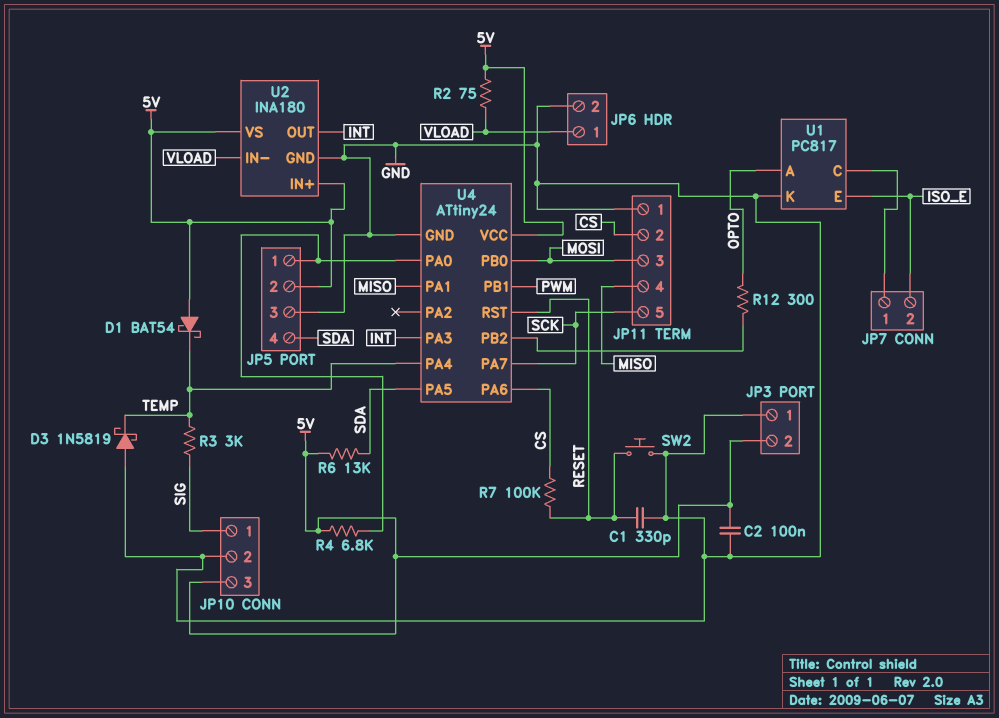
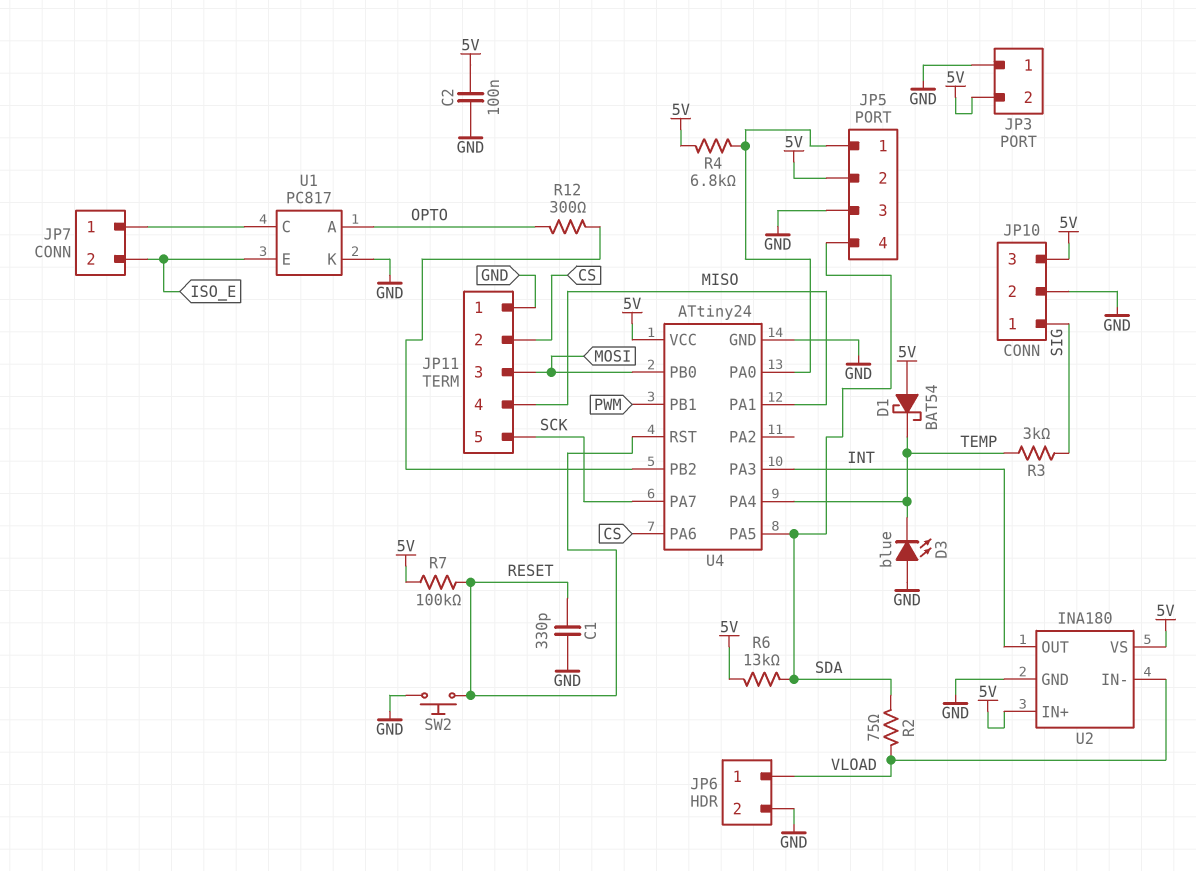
D3: schottky 1N5819 (A GND, K TEMP) -> LED blue (A GND, K TEMP)
R2: 75 (5V, VLOAD) -> 75 (SDA, VLOAD)
R7: 100k (CS, RESET) -> 100k (5V, RESET)

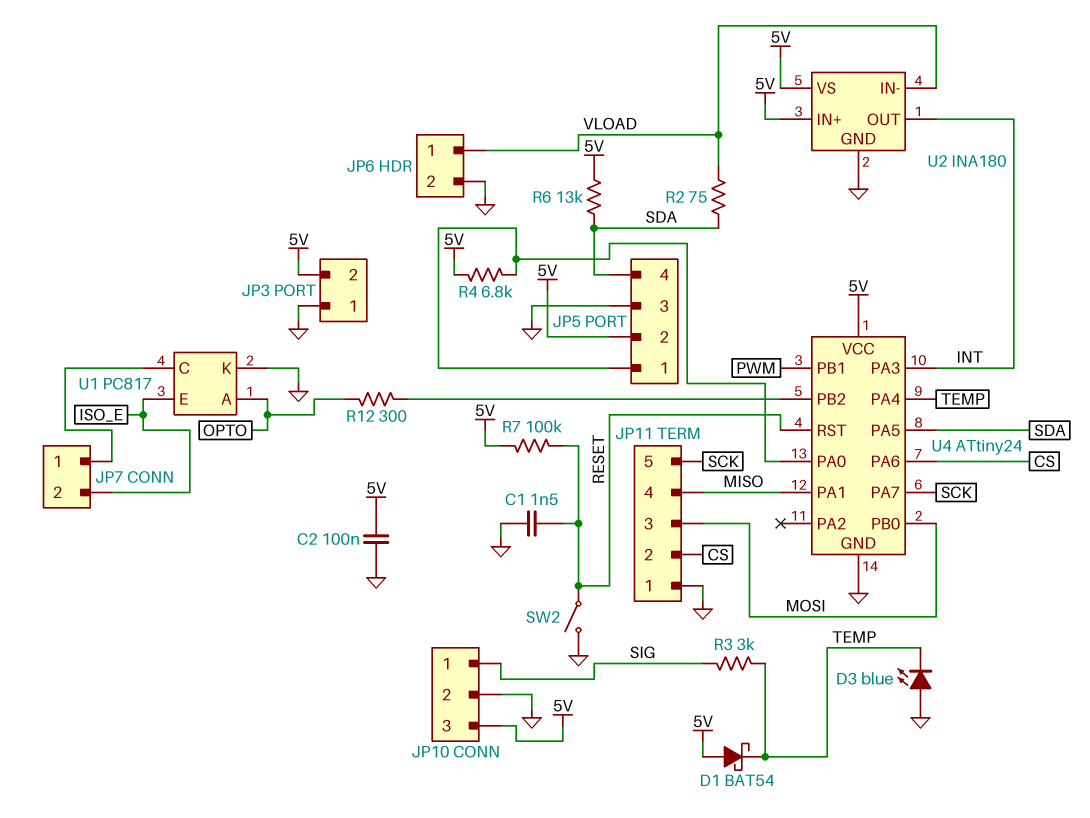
C1: 330pF (GND, RESET) -> 1.5nF (GND, RESET)
SW2: button (GND, RESET) -> switch (GND, RESET)

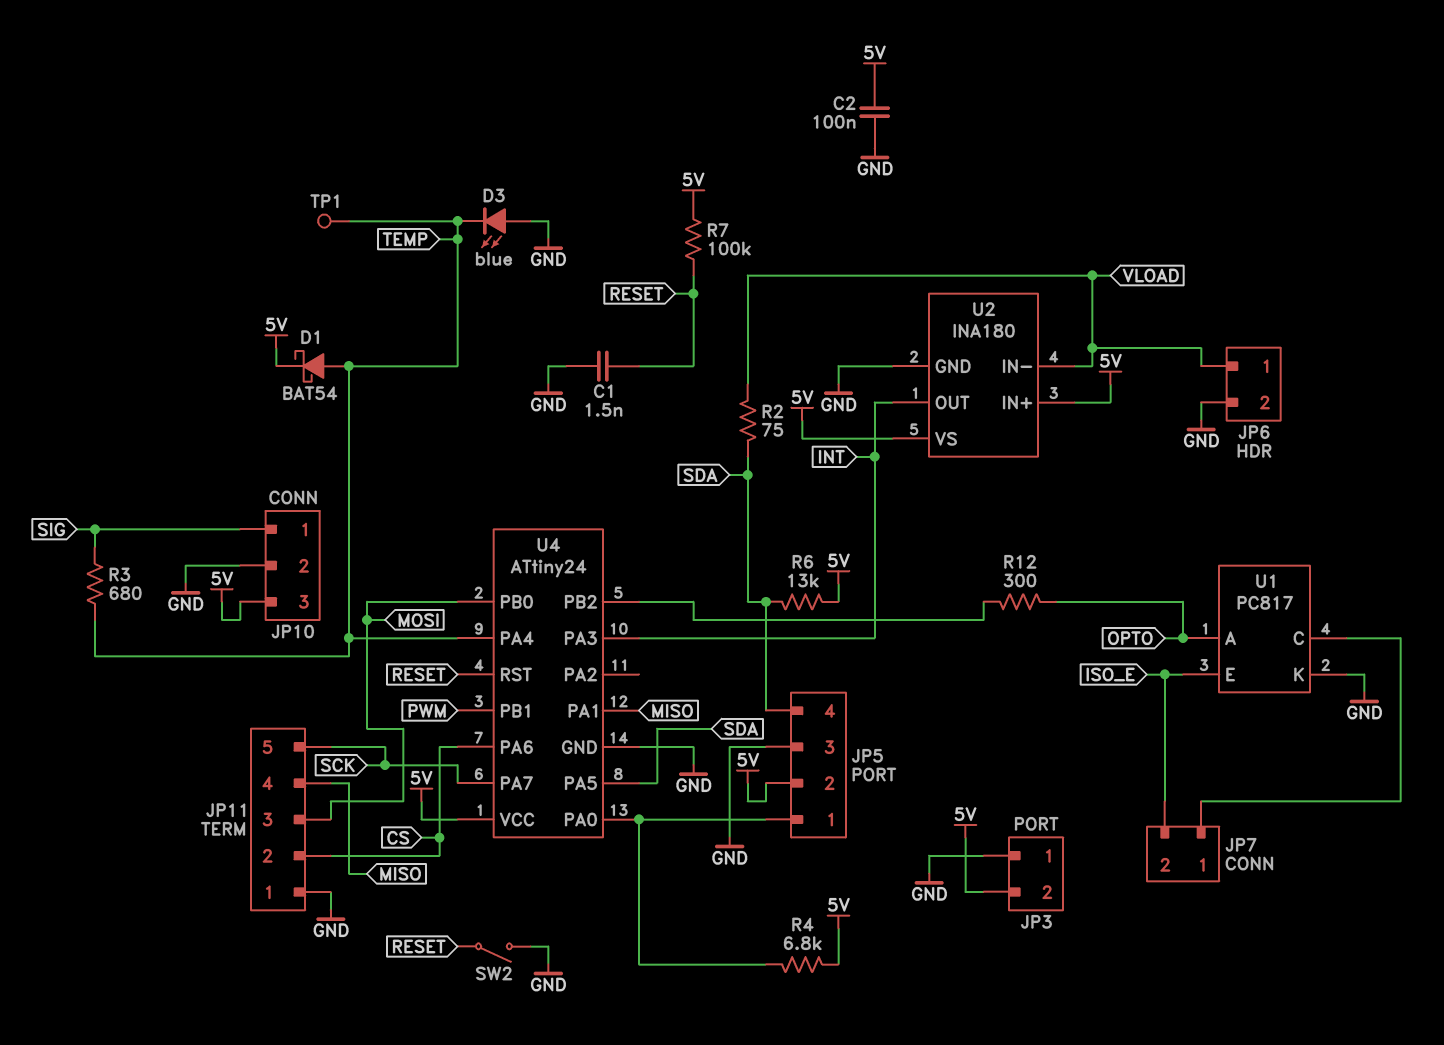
D1: schottky BAT54 (A 5V, K TEMP) -> schottky BAT54 (A TEMP, K 5V)
R3: 3k (SIG, TEMP) -> 680 (SIG, TEMP)
TP1: none -> test point (TEMP)

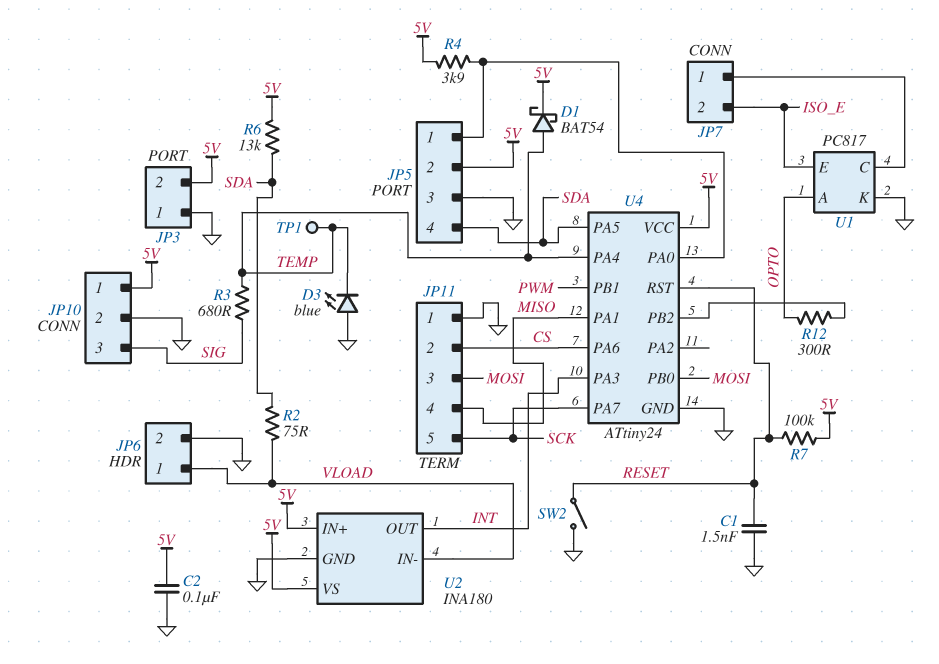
JP10 pin 1: SIG -> 5V
JP10 pin 3: 5V -> SIG
R4: 6.8k (5V, JP5/1) -> 3.9k (5V, JP5/1)

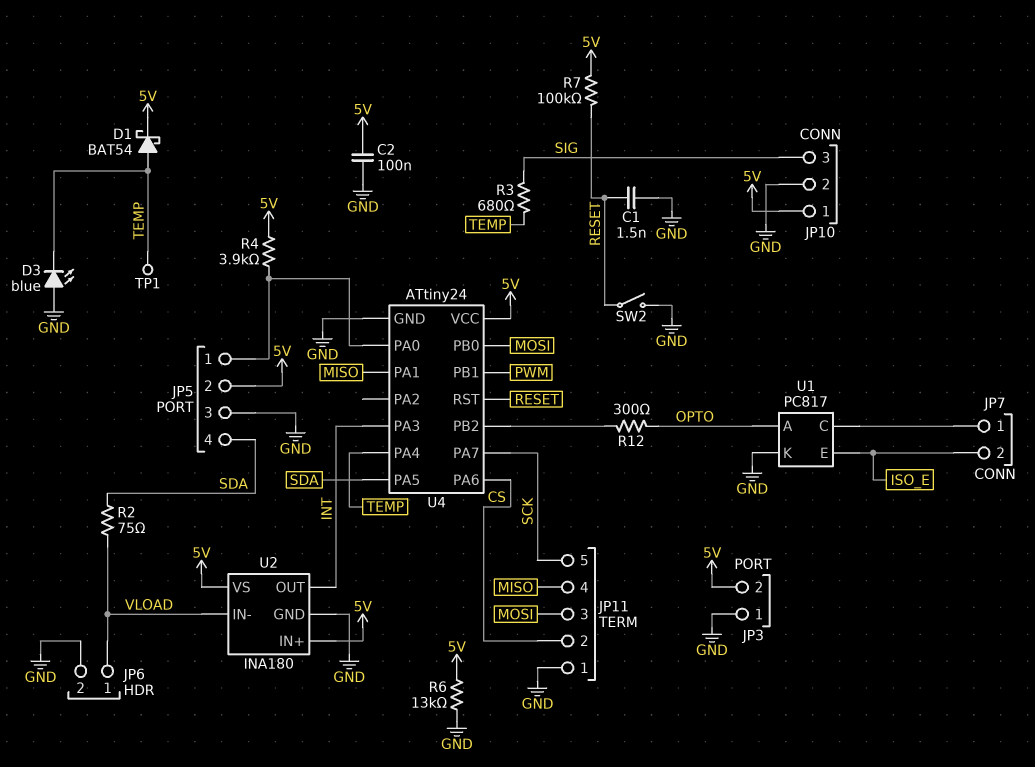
R6: 13k (5V, SDA) -> 13k (5V, GND)

